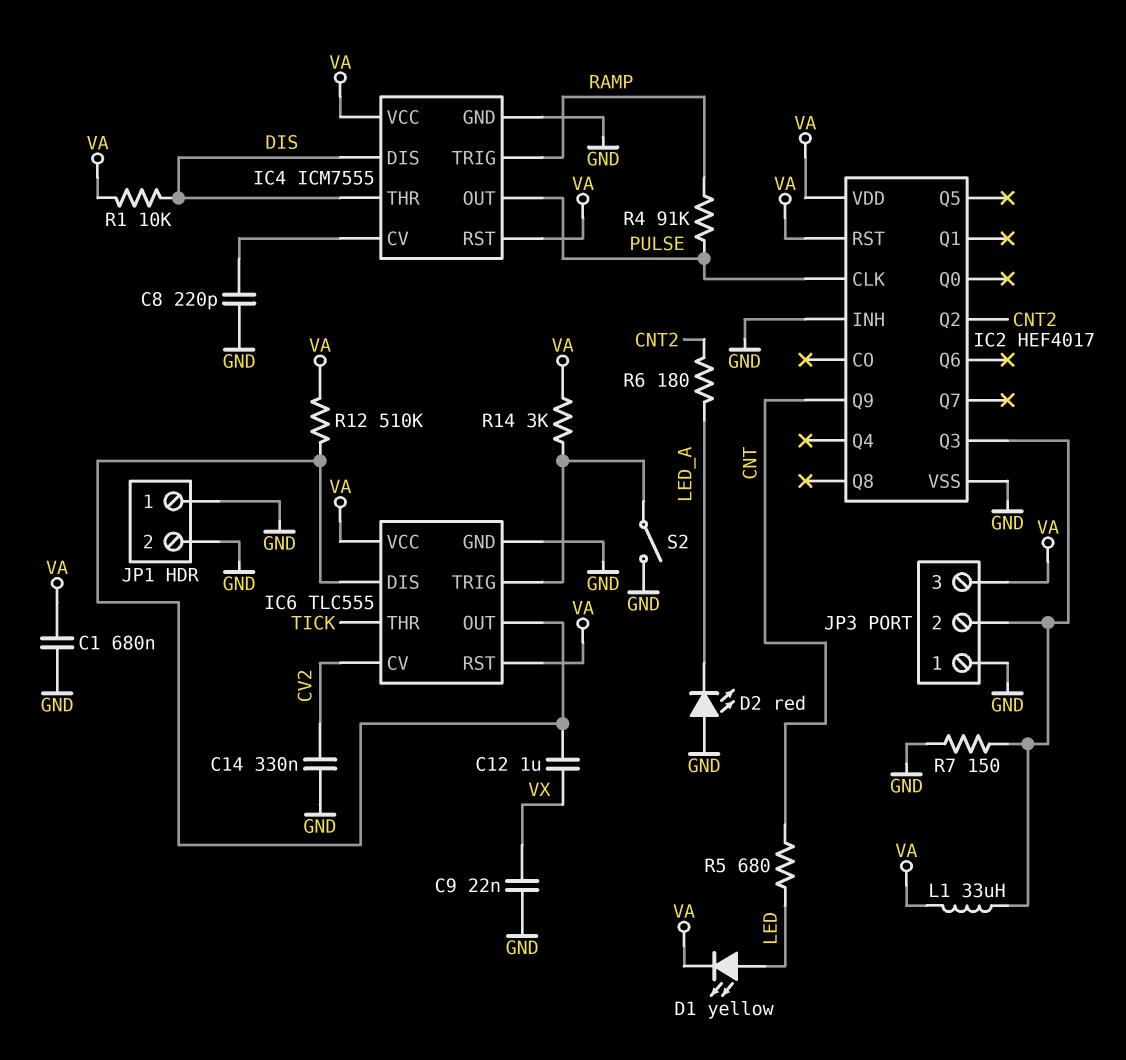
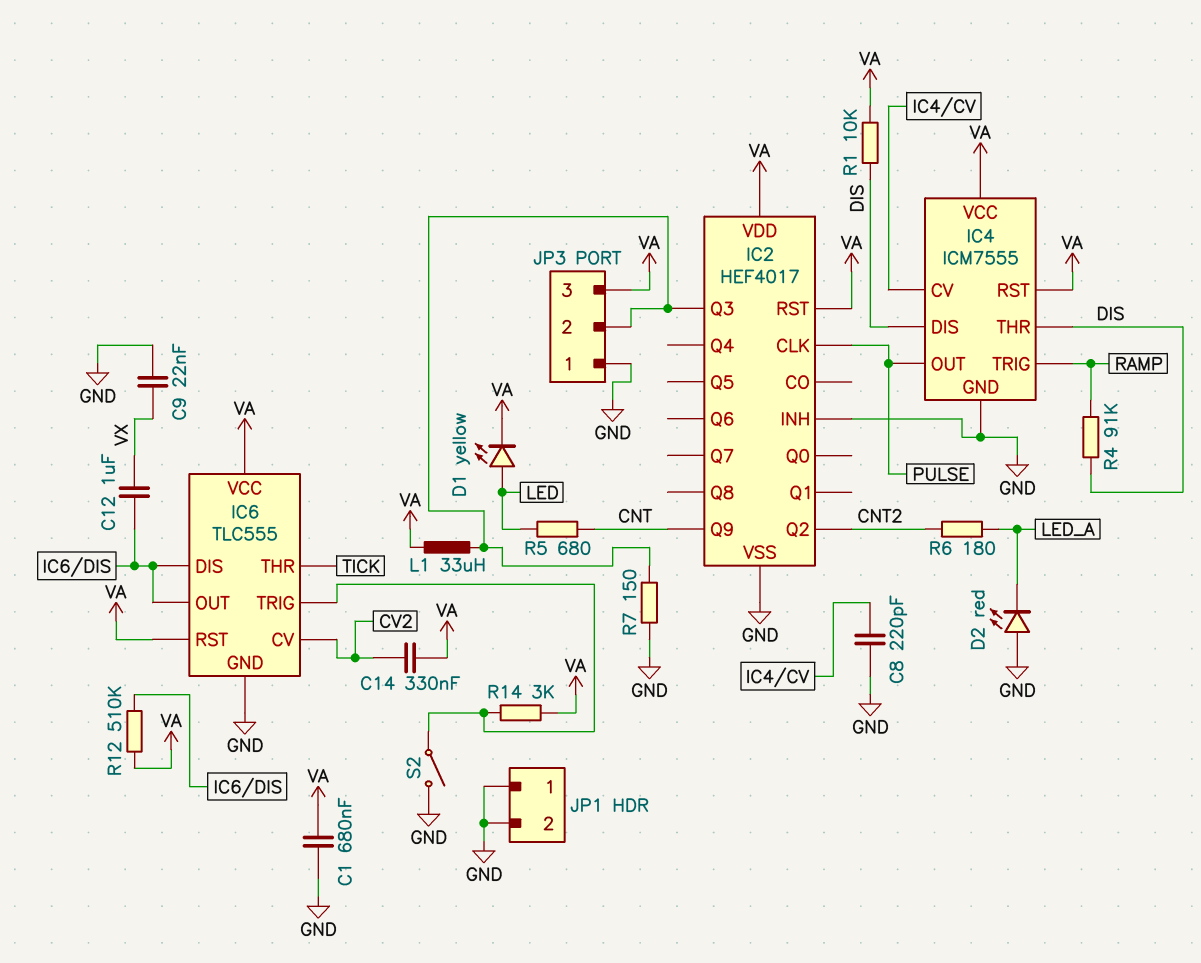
C14: 330nF (CV2, GND) -> 330nF (CV2, VA)
R4: 91k (PULSE, RAMP) -> 91k (DIS, RAMP)

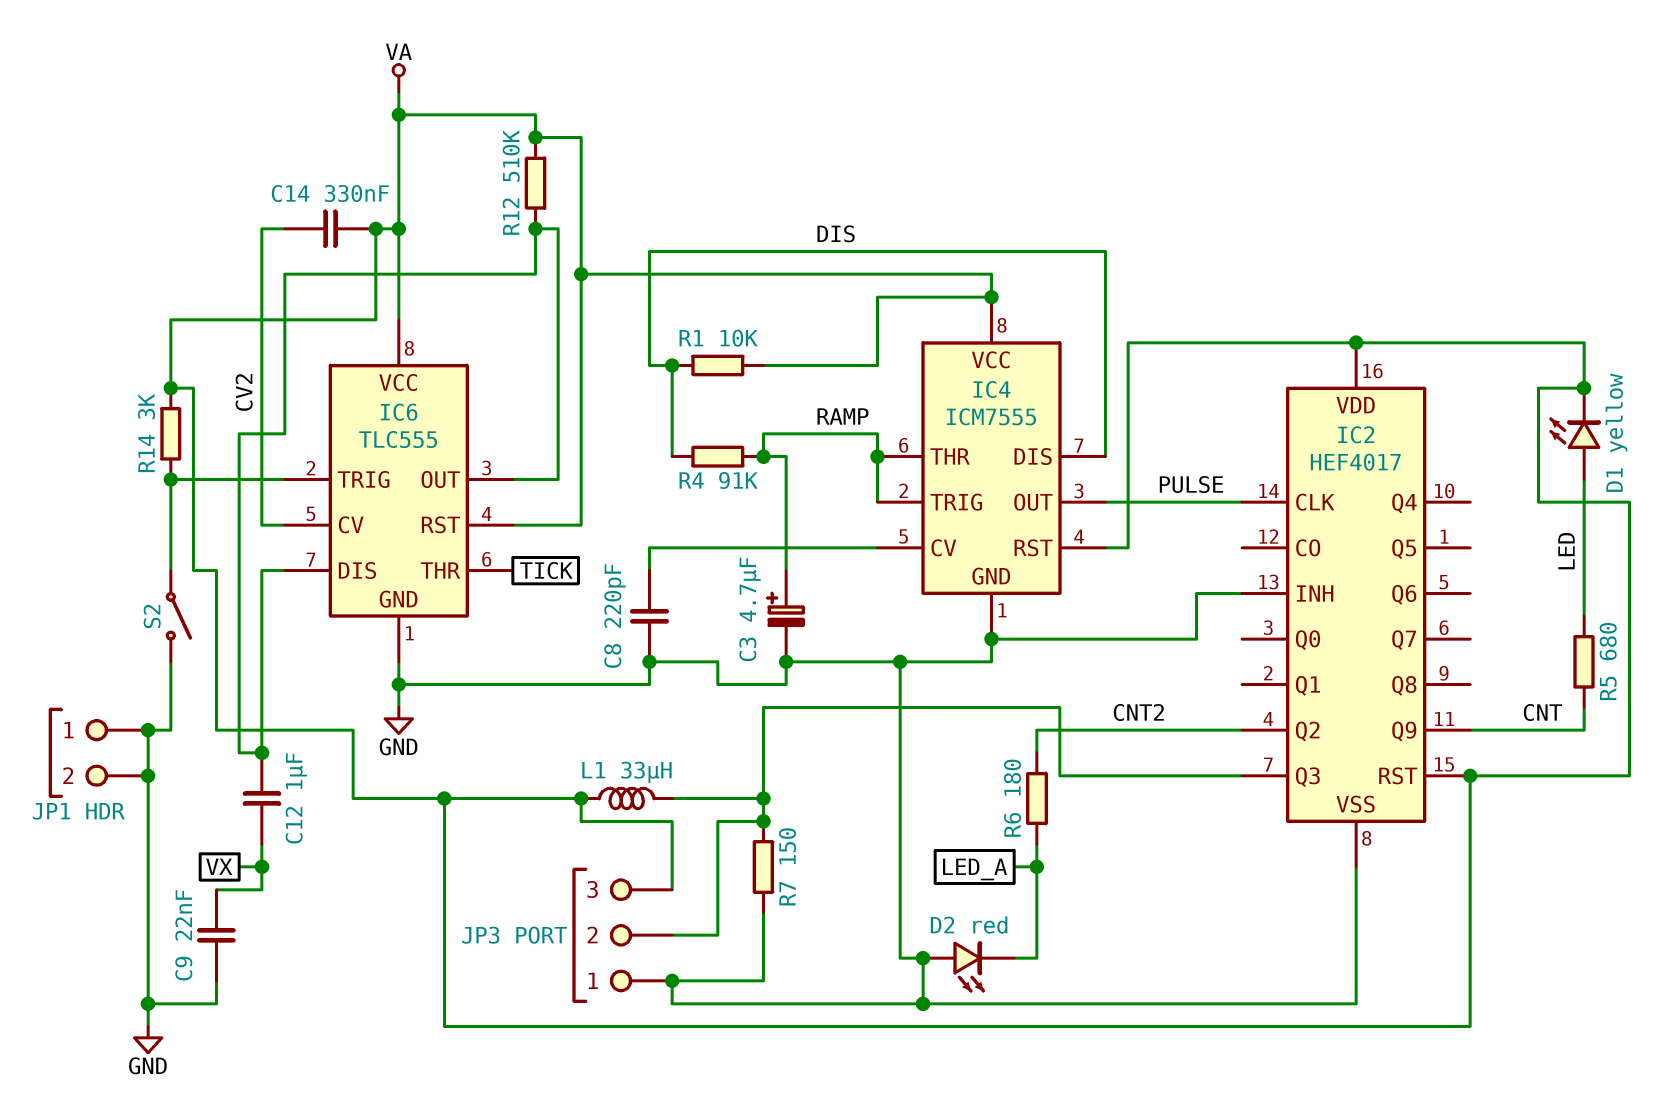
C1: 680nF (GND, VA) -> none
C3: none -> 4.7uF (plus RAMP, minus GND)
IC4 pin THR: DIS -> RAMP

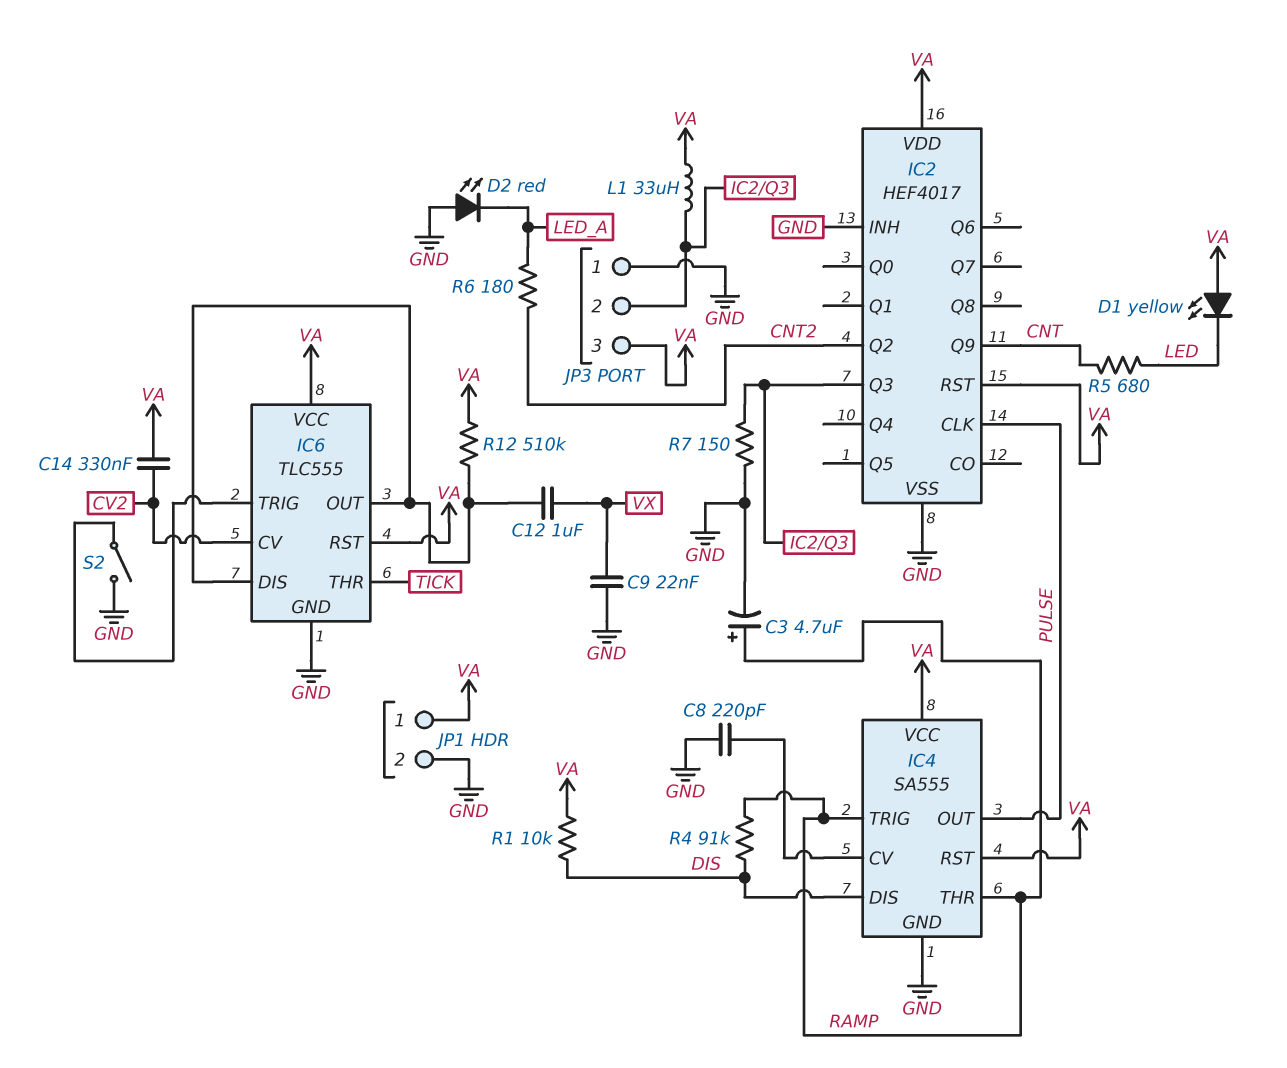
D1: LED yellow (A LED, K VA) -> LED yellow (A VA, K LED)
IC4: ICM7555 -> SA555
JP1 pin 1: GND -> VA
R14: 3k (IC6/TRIG, VA) -> none

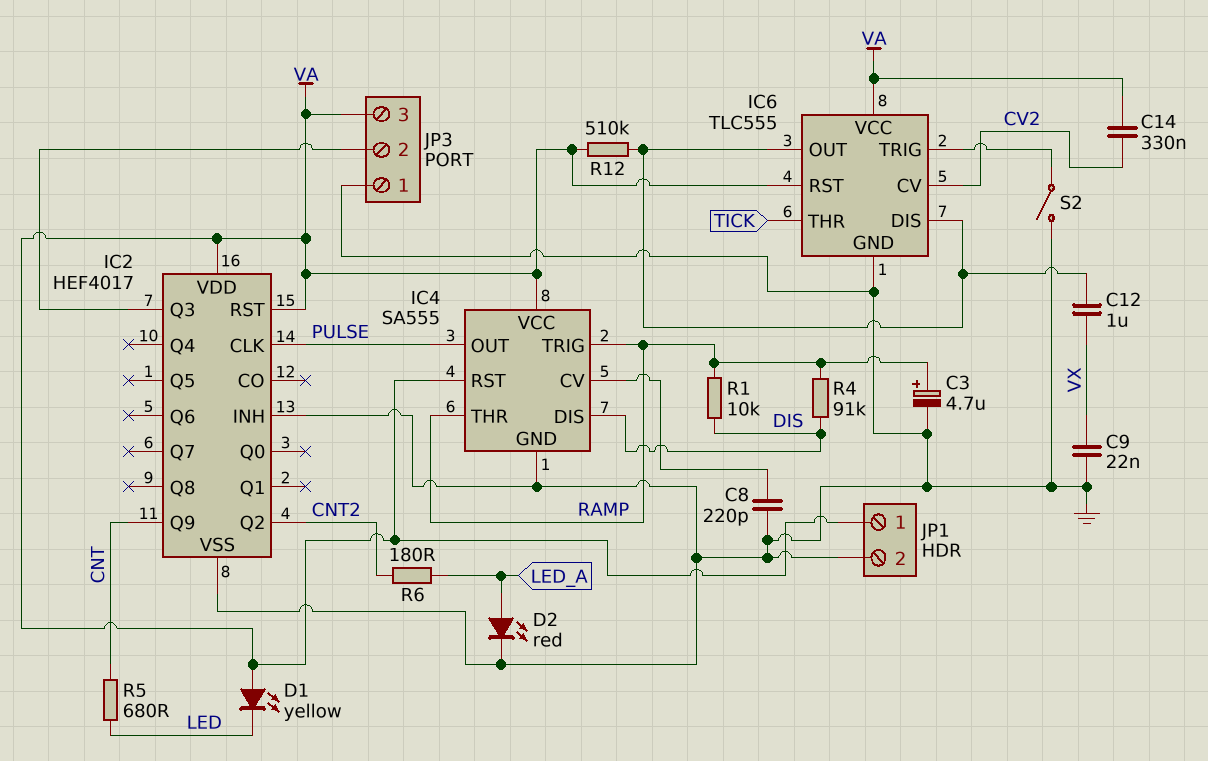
D2: LED red (A GND, K LED_A) -> LED red (A LED_A, K GND)
L1: 33uH (IC2/Q3, VA) -> none
R1: 10k (DIS, VA) -> 10k (DIS, RAMP)
R7: 150 (GND, IC2/Q3) -> none

